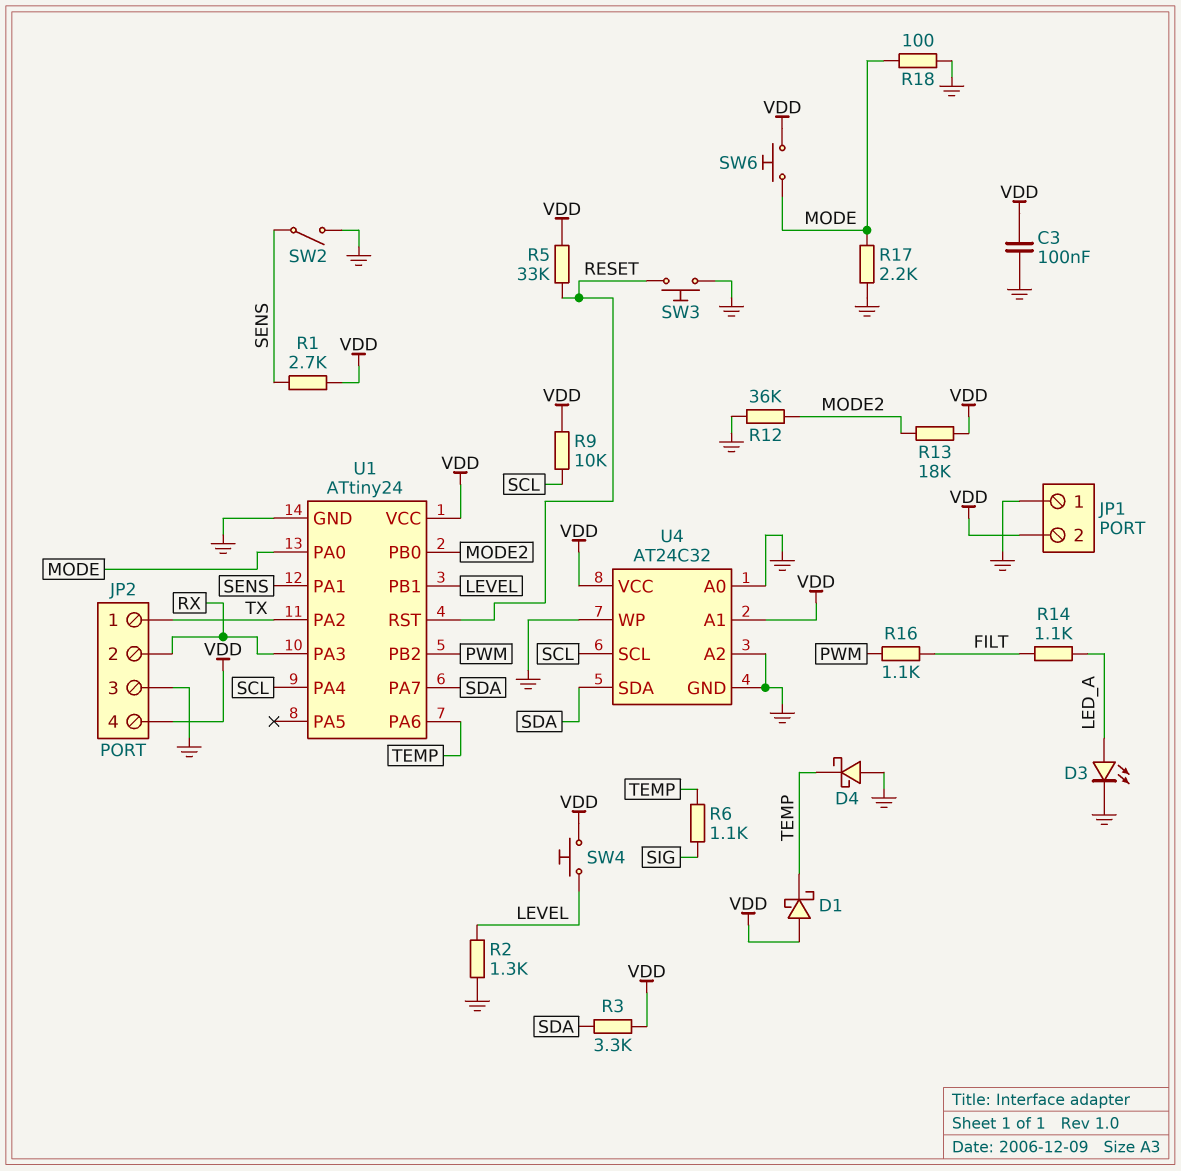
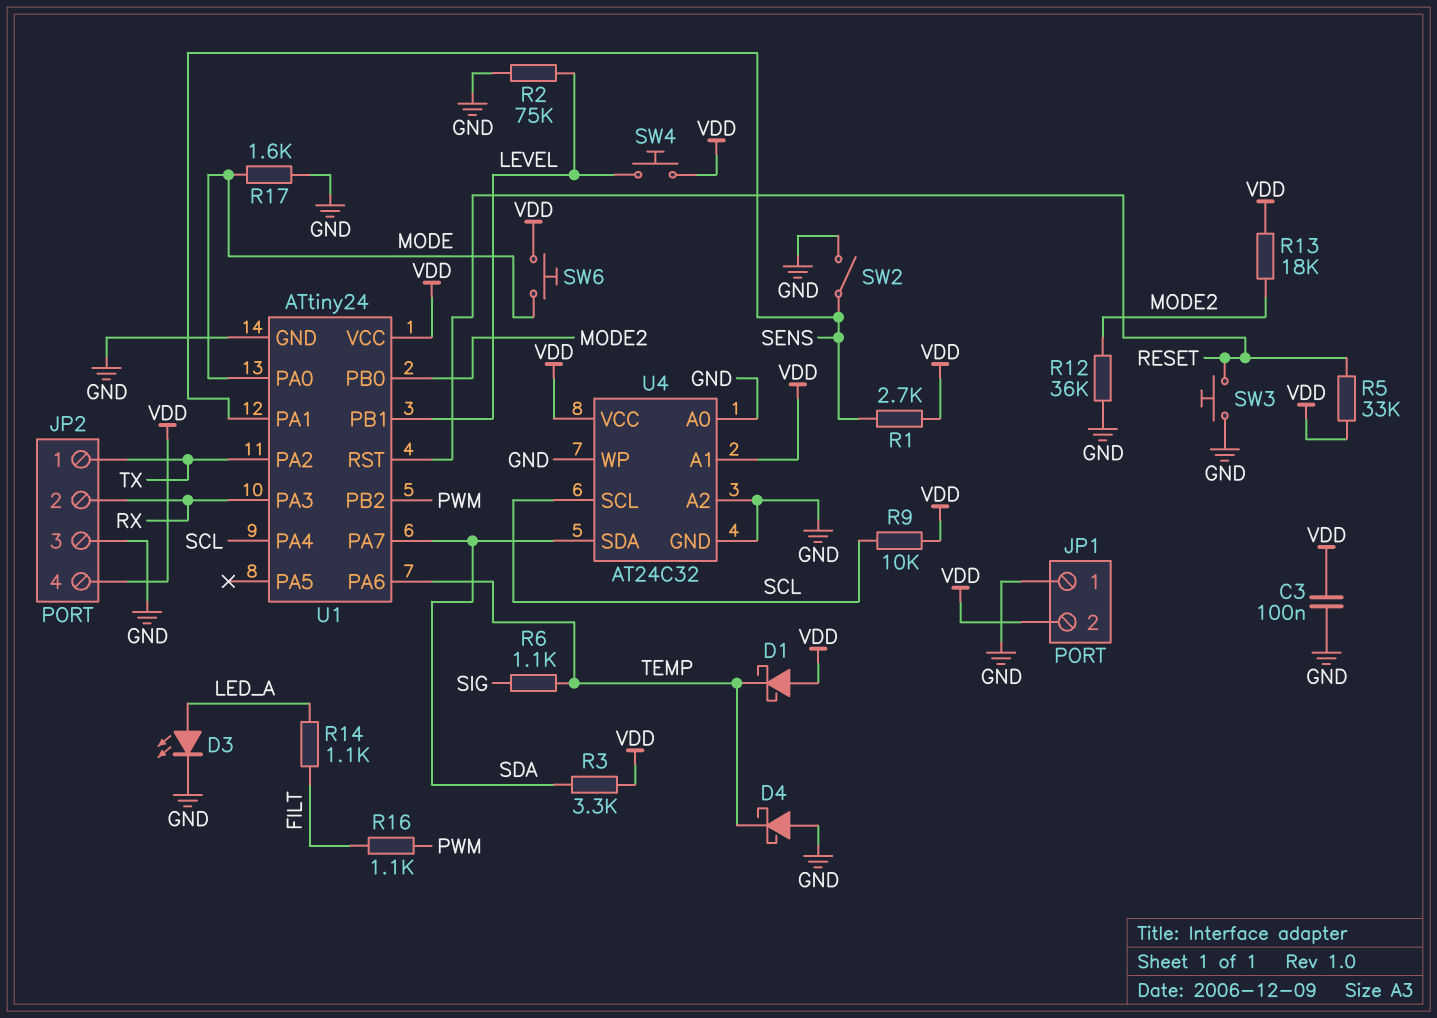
R2: 1.3k (GND, LEVEL) -> 75k (GND, LEVEL)
R17: 2.2k (GND, MODE) -> 1.6k (GND, MODE)
R18: 100 (GND, MODE) -> none

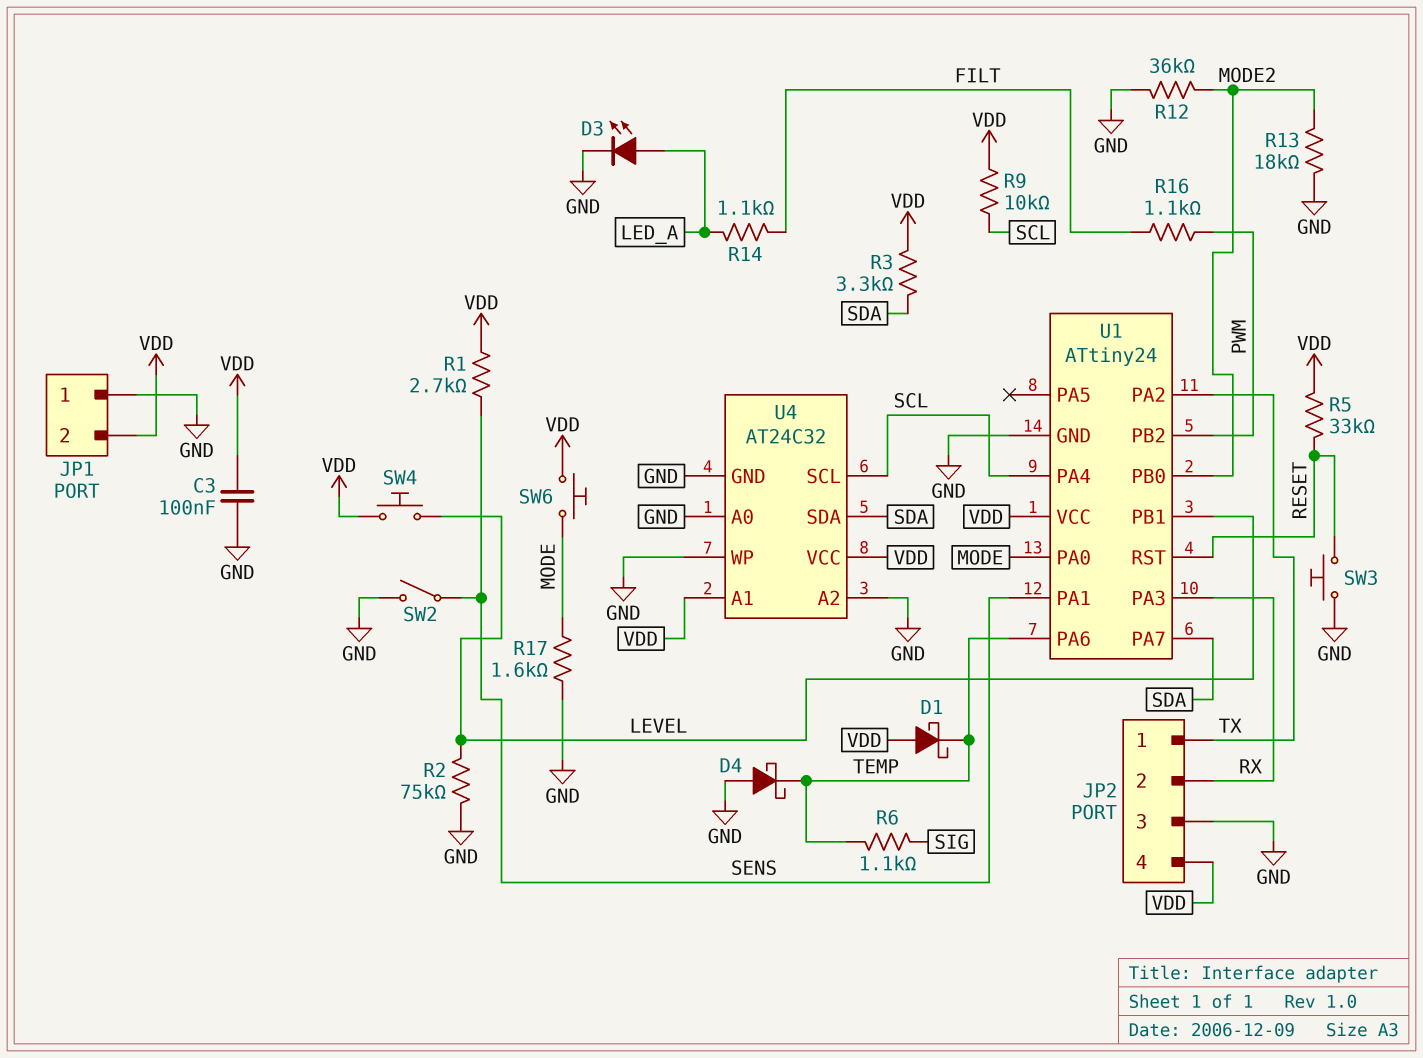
R13: 18k (MODE2, VDD) -> 18k (GND, MODE2)

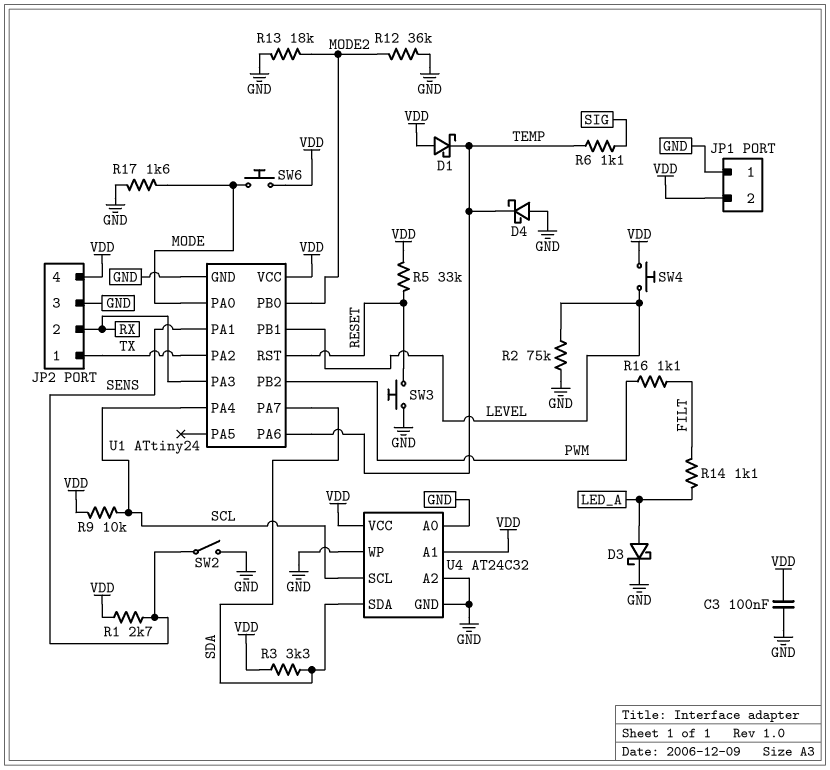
D3: LED (A LED_A, K GND) -> schottky (A LED_A, K GND)

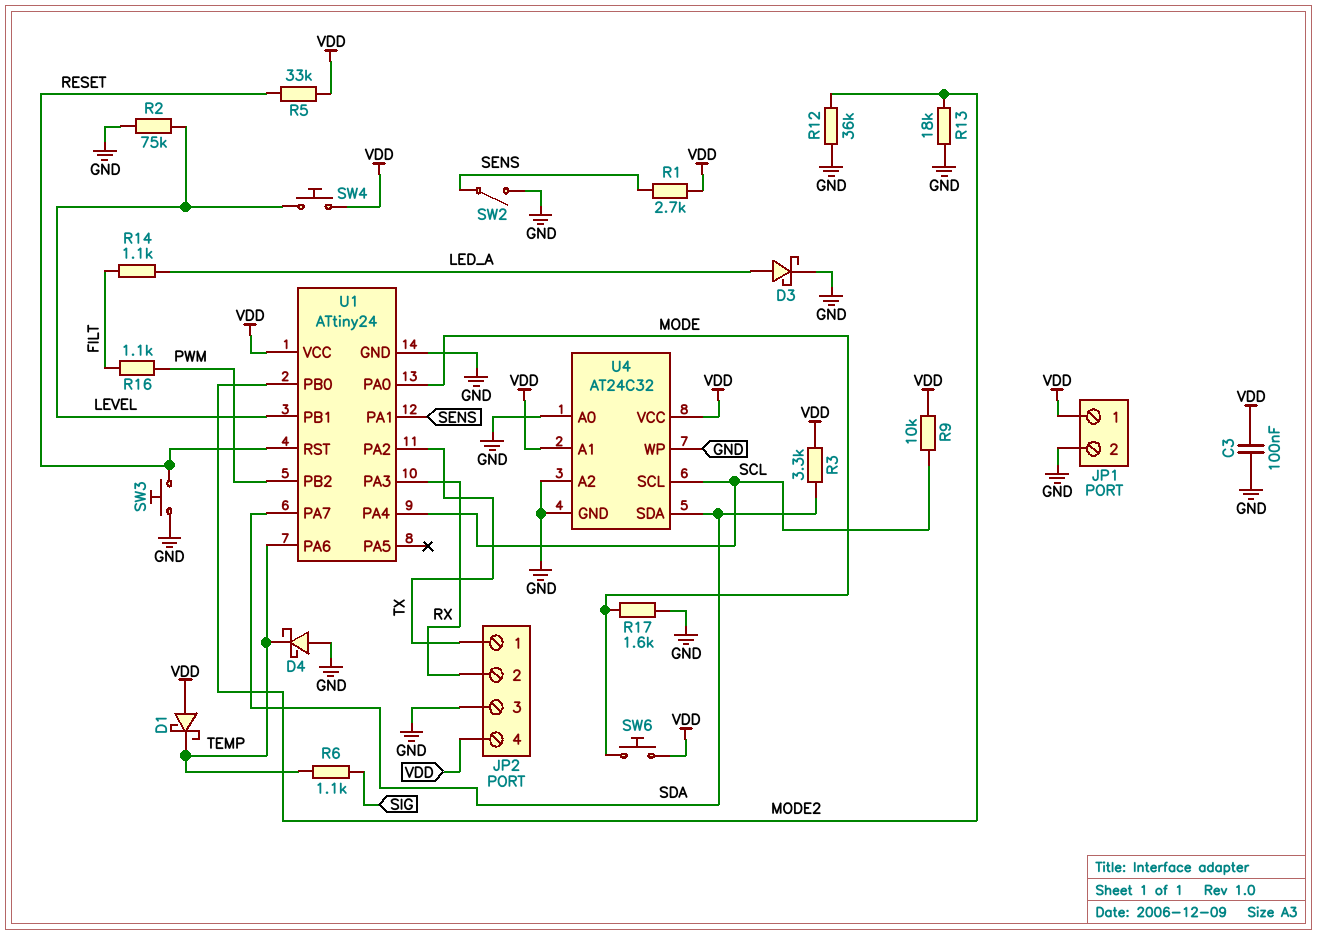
JP1 pin 1: GND -> VDD
JP1 pin 2: VDD -> GND

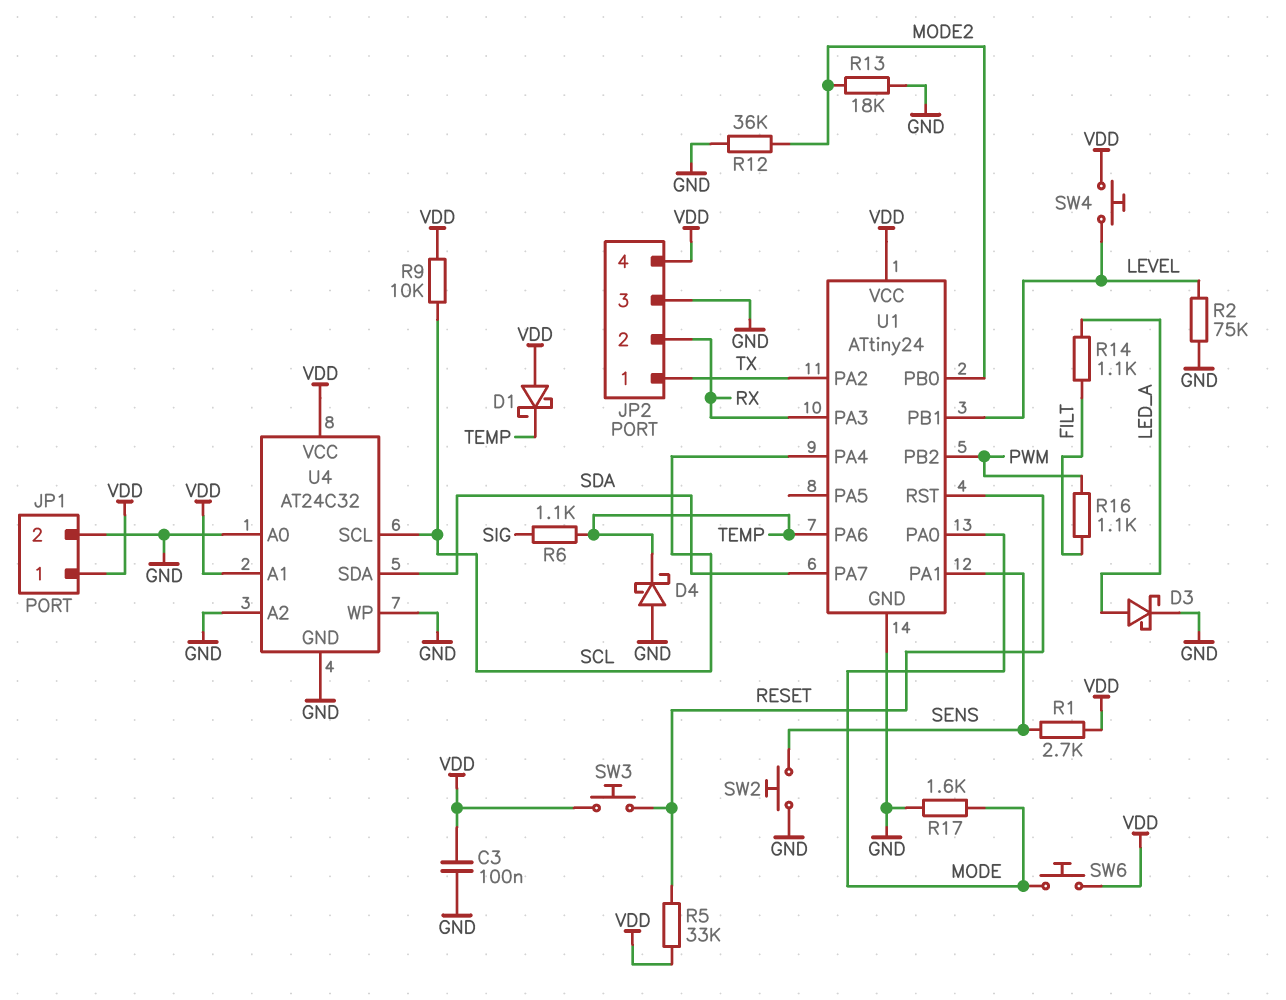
R3: 3.3k (SDA, VDD) -> none
SW2: switch (GND, SENS) -> button (GND, SENS)
SW3: button (GND, RESET) -> button (RESET, VDD)

